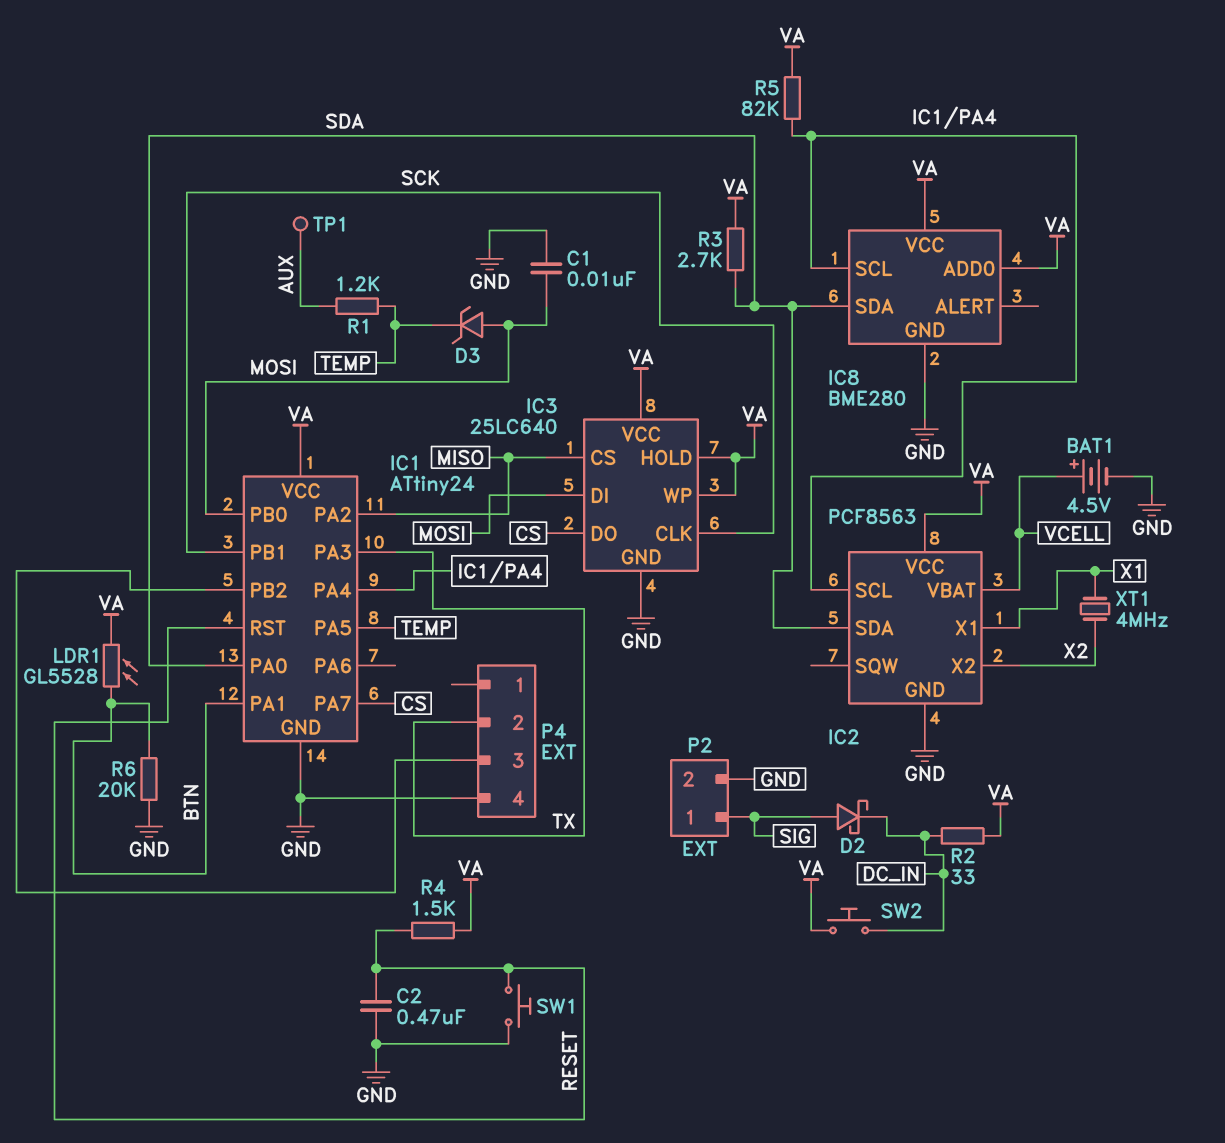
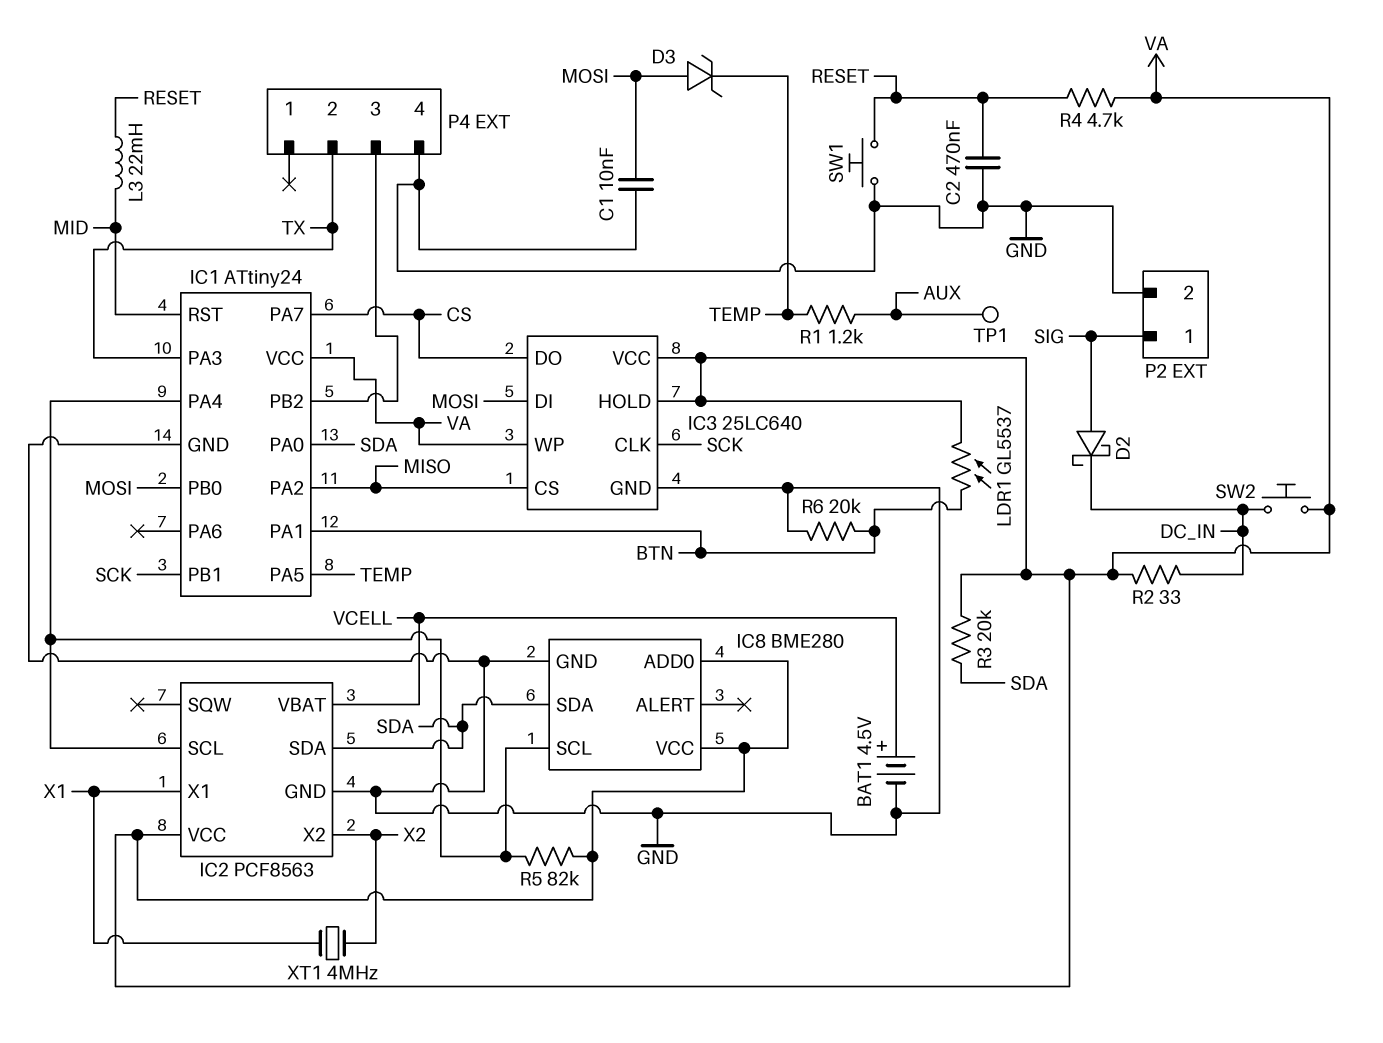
IC1 pin RST: RESET -> MID
L3: none -> 22mH (MID, RESET)
LDR1: GL5528 (BTN, VA) -> GL5537 (BTN, VA)
R3: 2.7k (SDA, VA) -> 20k (SDA, VA)
R4: 1.5k (RESET, VA) -> 4.7k (RESET, VA)

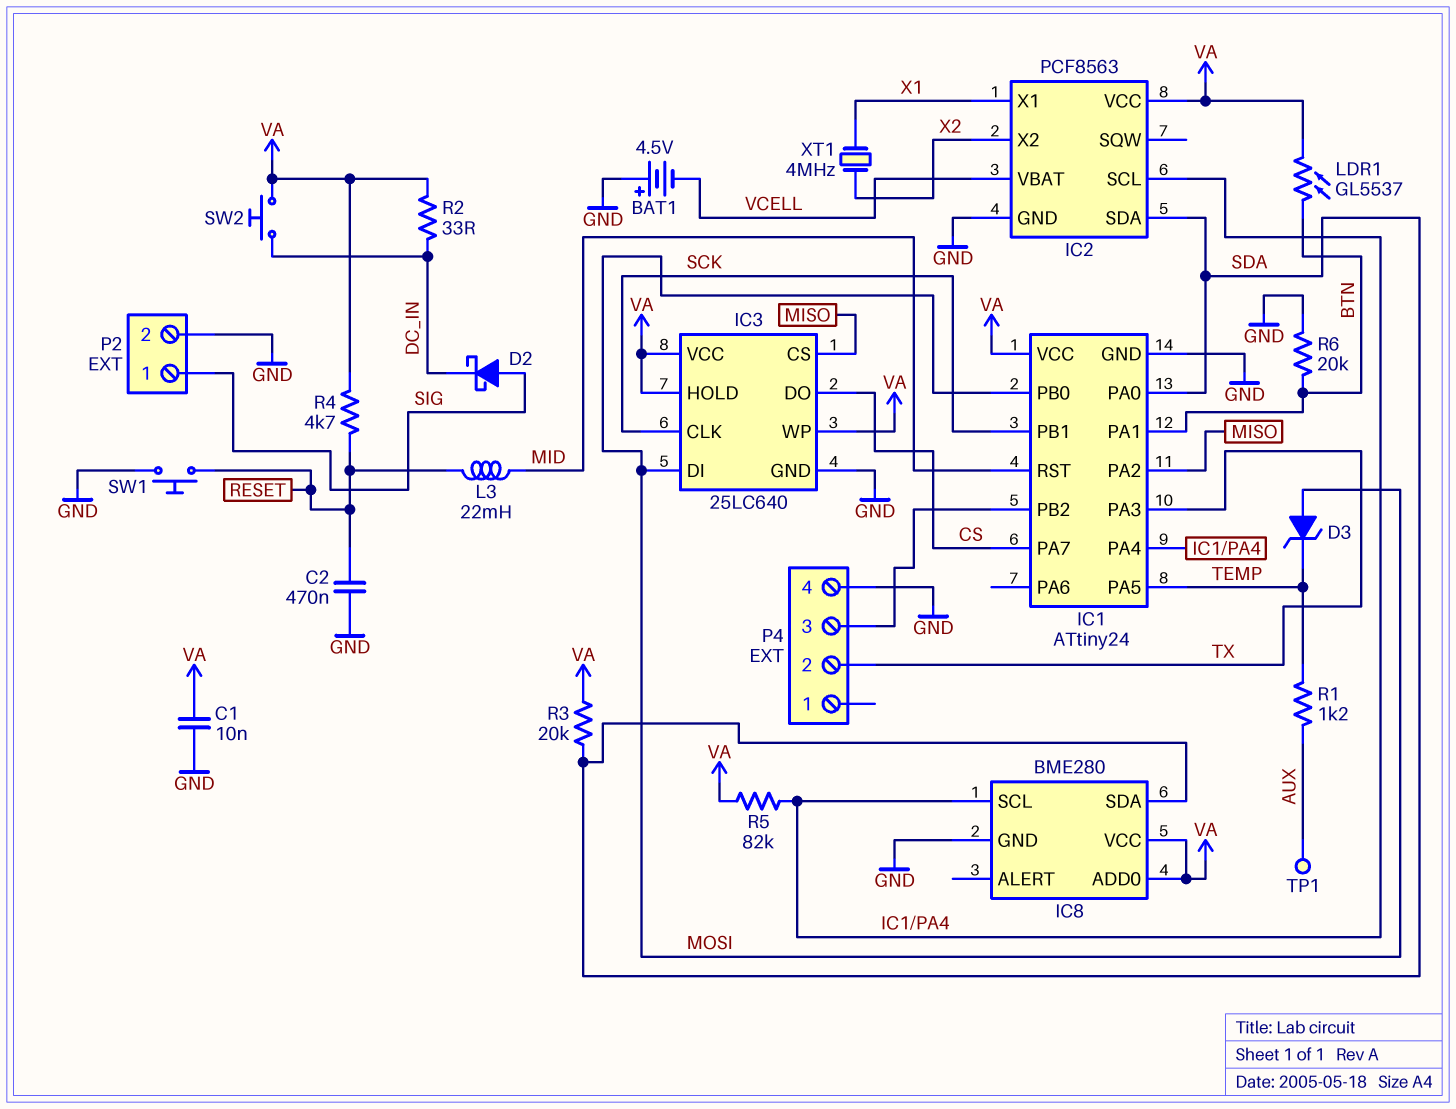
BAT1: 4.5V (plus VCELL, minus GND) -> 4.5V (plus GND, minus VCELL)
C1: 10nF (GND, MOSI) -> 10nF (GND, VA)

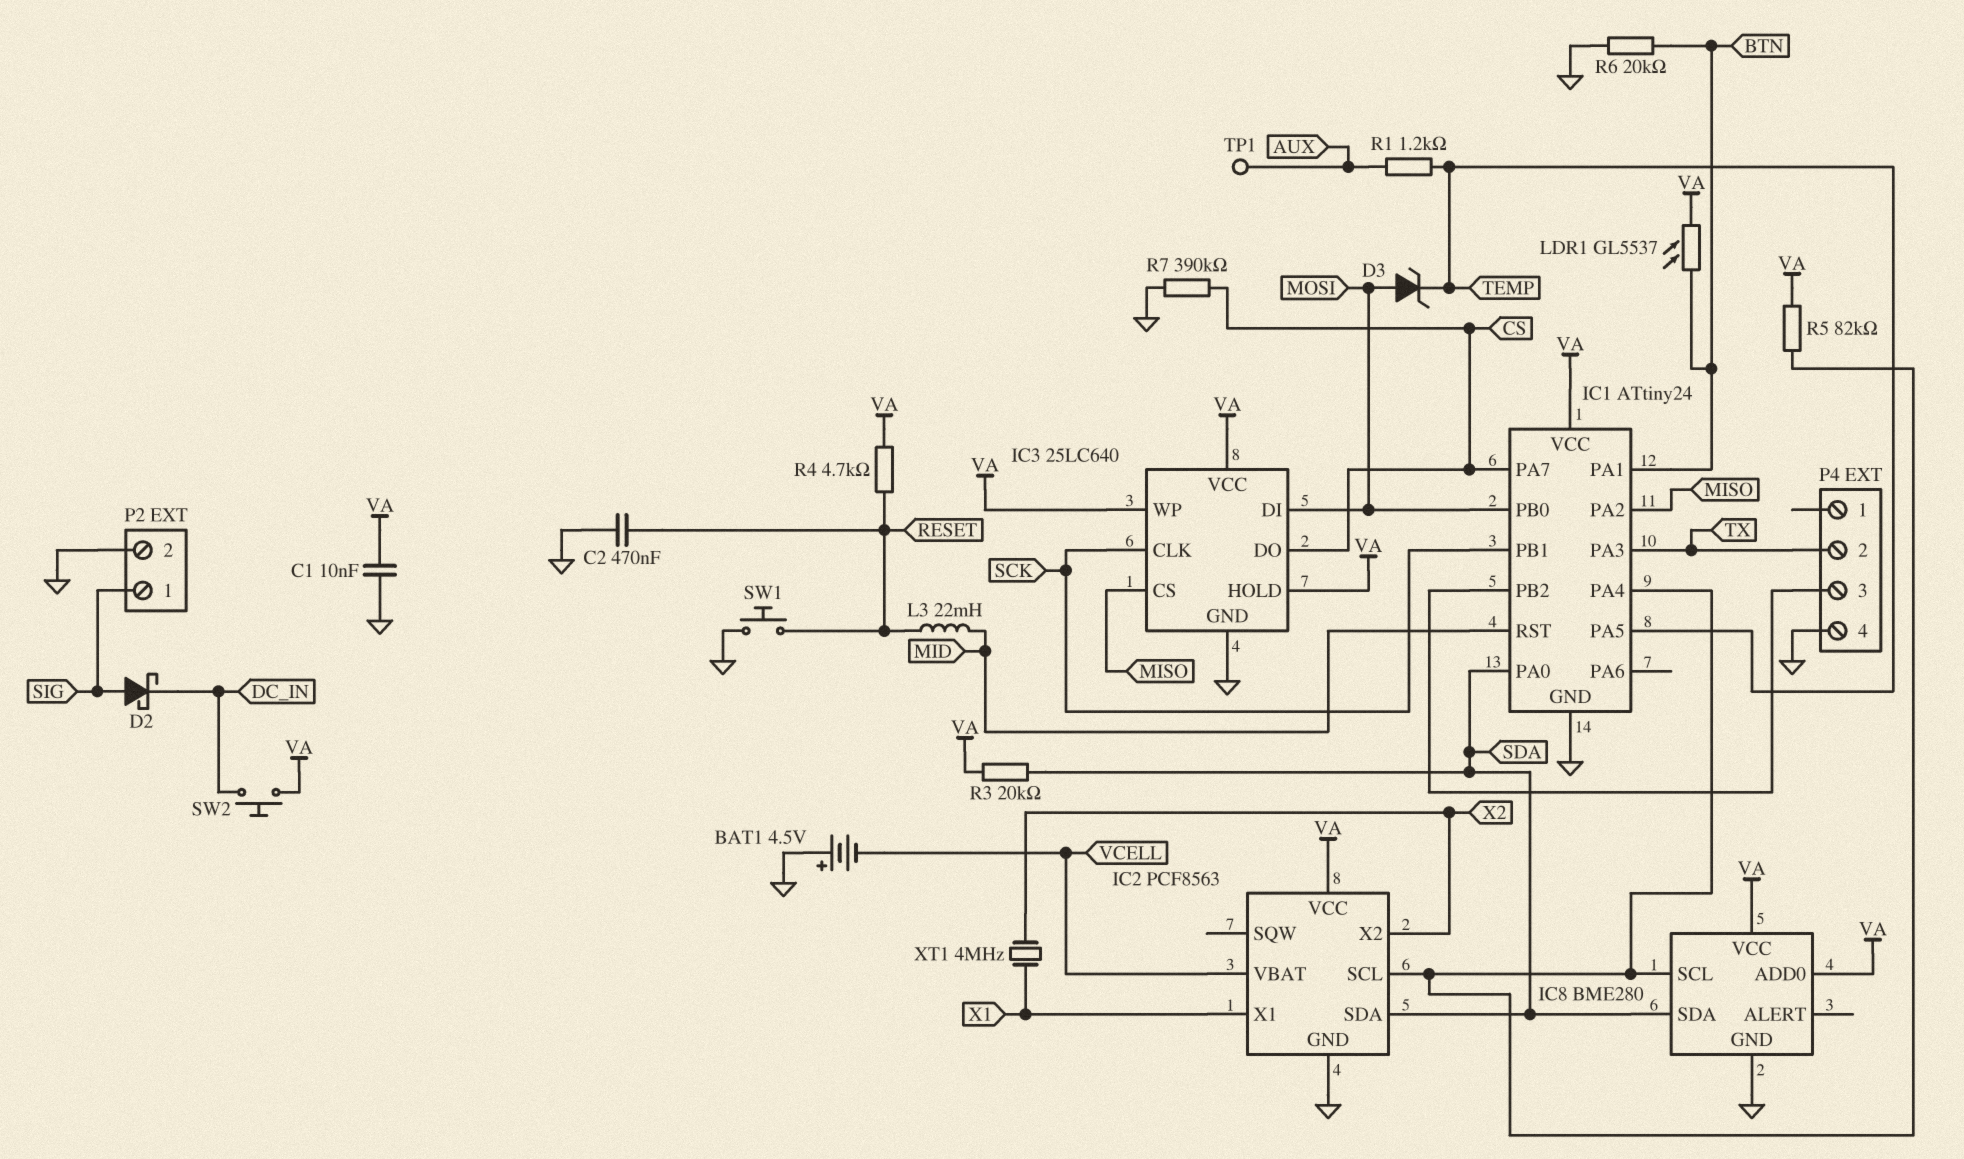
R2: 33 (DC_IN, VA) -> none
R7: none -> 390k (CS, GND)

